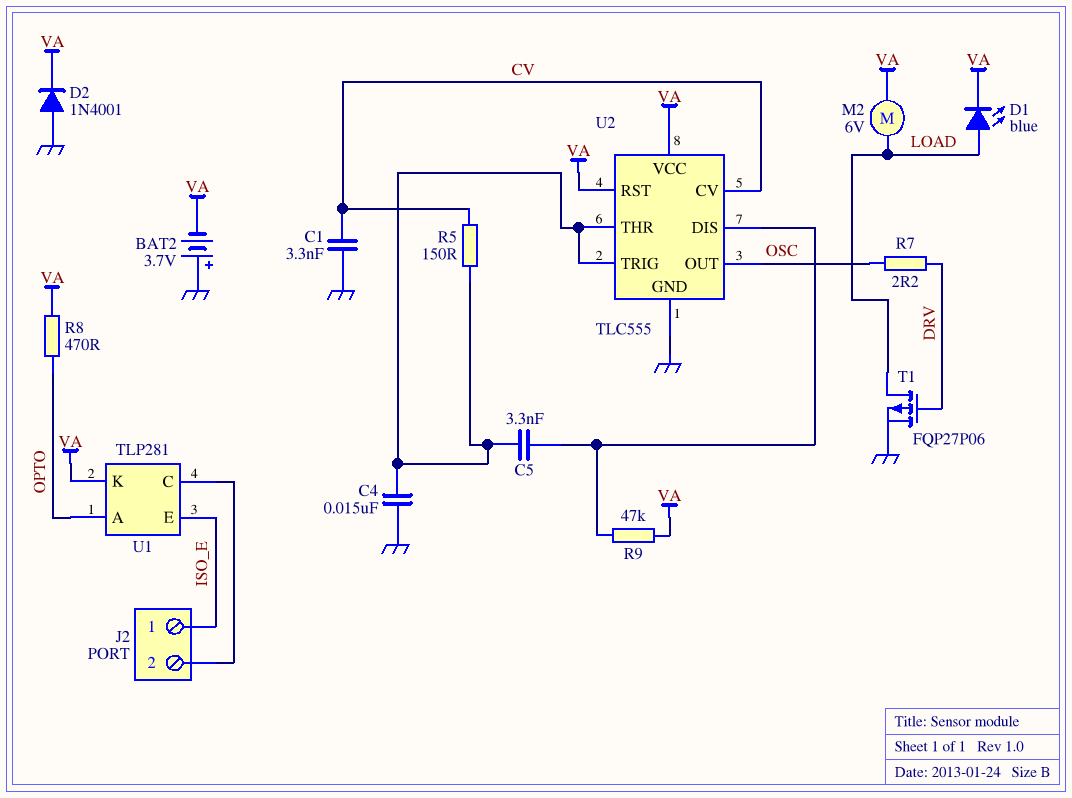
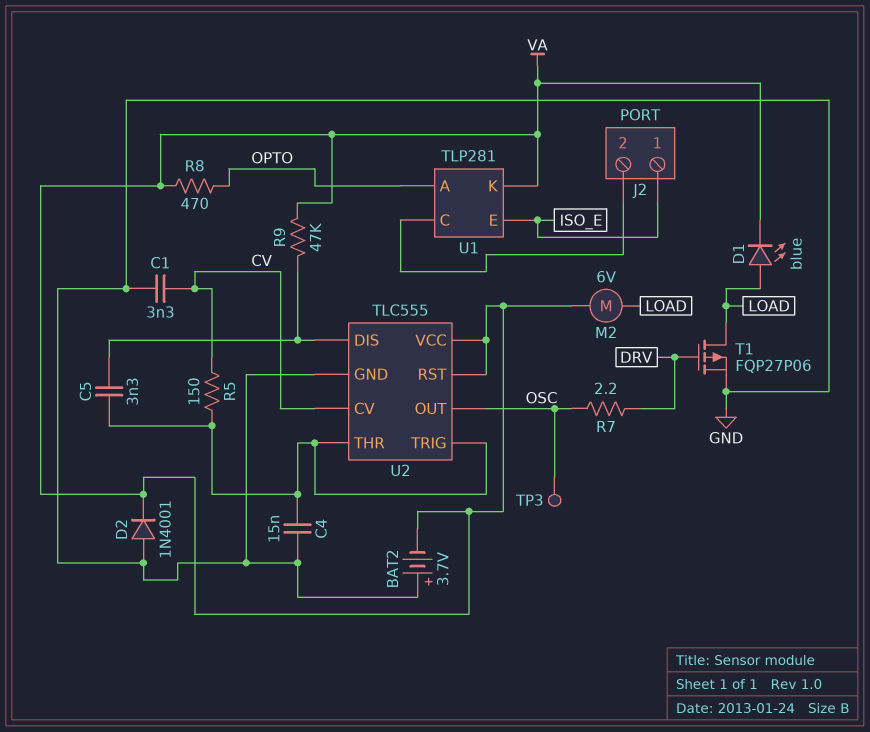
TP3: none -> test point (OSC)

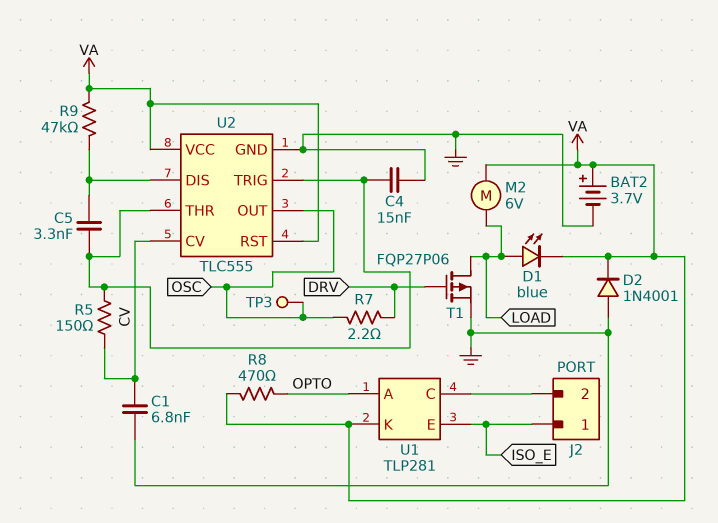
BAT2: 3.7V (plus GND, minus VA) -> 3.7V (plus VA, minus GND)
C1: 3.3nF (CV, GND) -> 6.8nF (CV, GND)

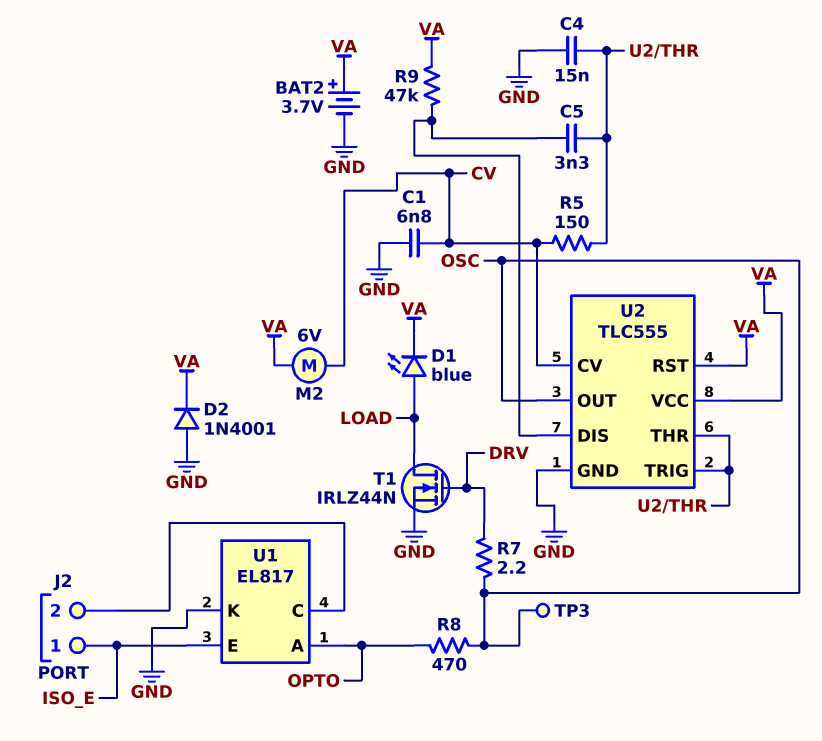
M2: motor 6V (LOAD, VA) -> motor 6V (CV, VA)
R8: 470 (OPTO, VA) -> 470 (OPTO, OSC)
T1: PMOS FQP27P06 (G DRV, D LOAD, S GND) -> NMOS IRLZ44N (G DRV, D LOAD, S GND)
U1: TLP281 -> EL817
U1 pin K: VA -> GND

